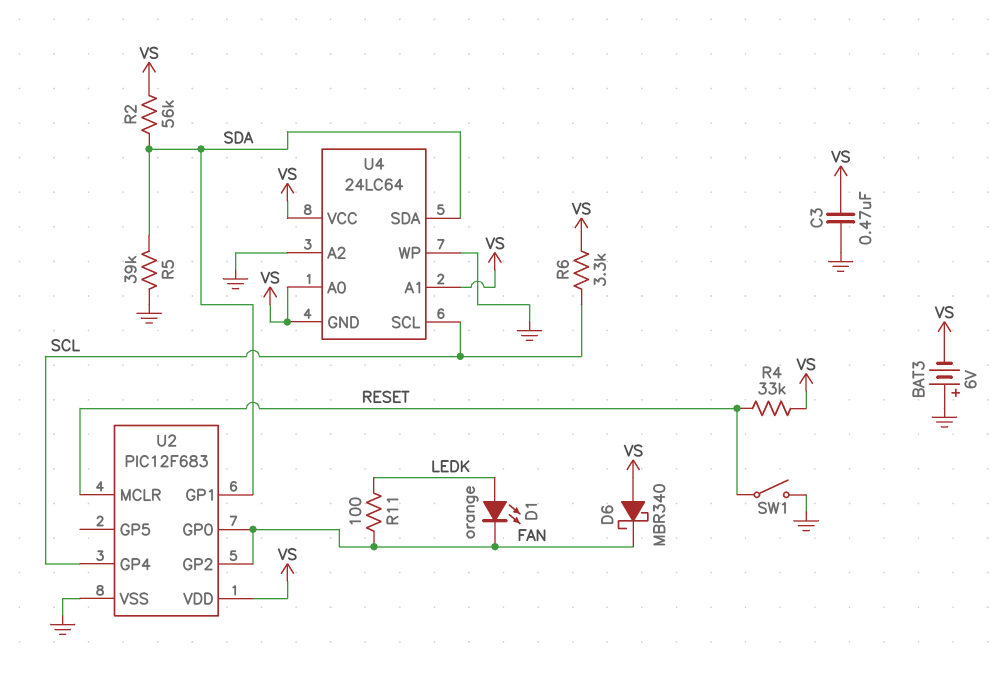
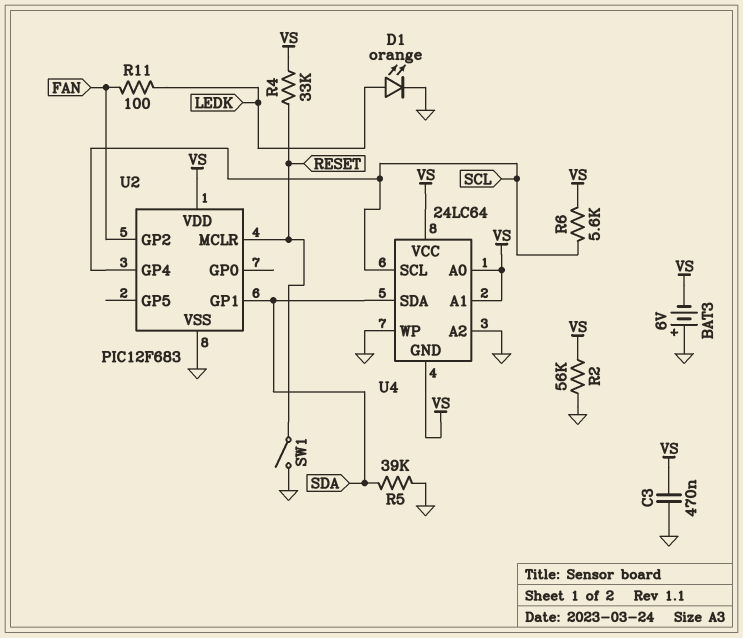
D1: LED orange (A LEDK, K FAN) -> LED orange (A LEDK, K GND)
D6: schottky MBR340 (A VS, K FAN) -> none
R2: 56k (SDA, VS) -> 56k (GND, VS)
R6: 3.3k (SCL, VS) -> 5.6k (SCL, VS)
U2 pin GP0: FAN -> none

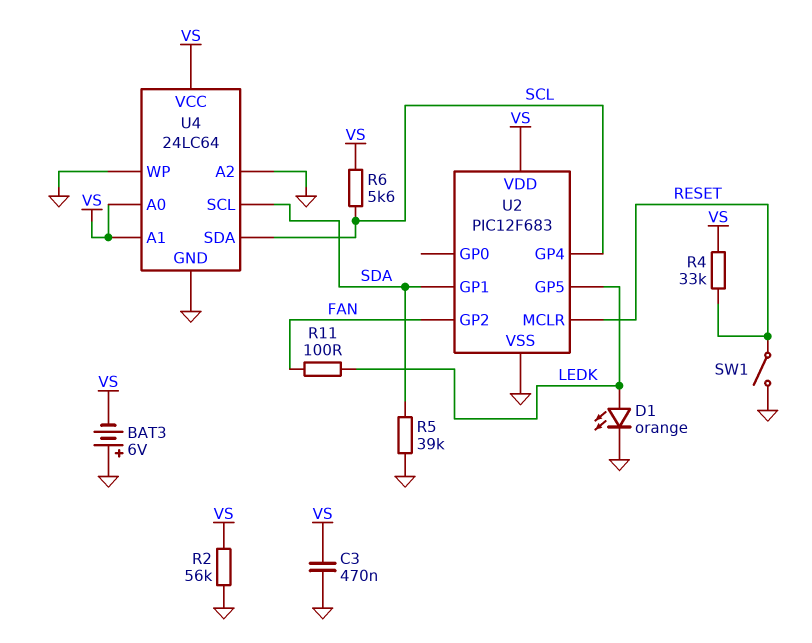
U2 pin GP5: none -> LEDK
U4 pin GND: VS -> GND
U4 pin SCL: SCL -> SDA
U4 pin SDA: SDA -> SCL

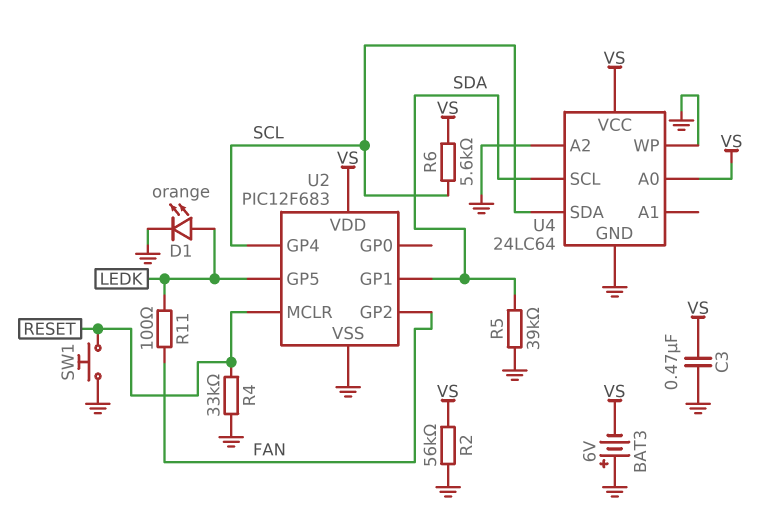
R4: 33k (RESET, VS) -> 33k (GND, RESET)
SW1: switch (GND, RESET) -> button (GND, RESET)
U4 pin A1: VS -> none

